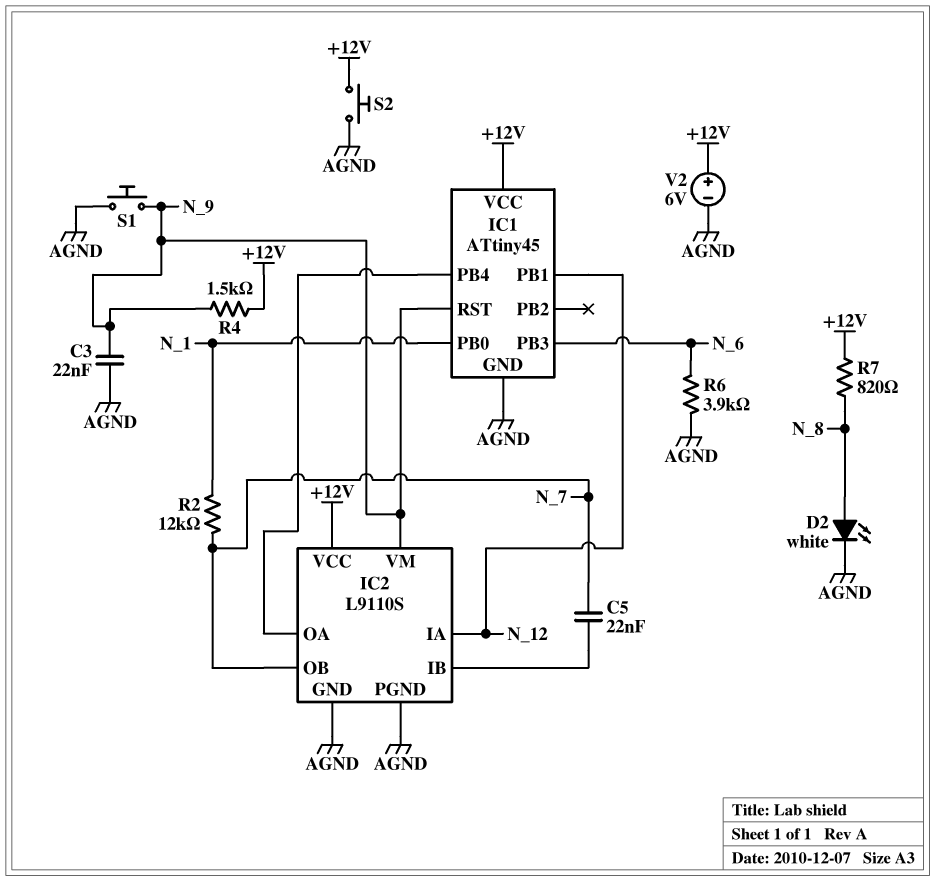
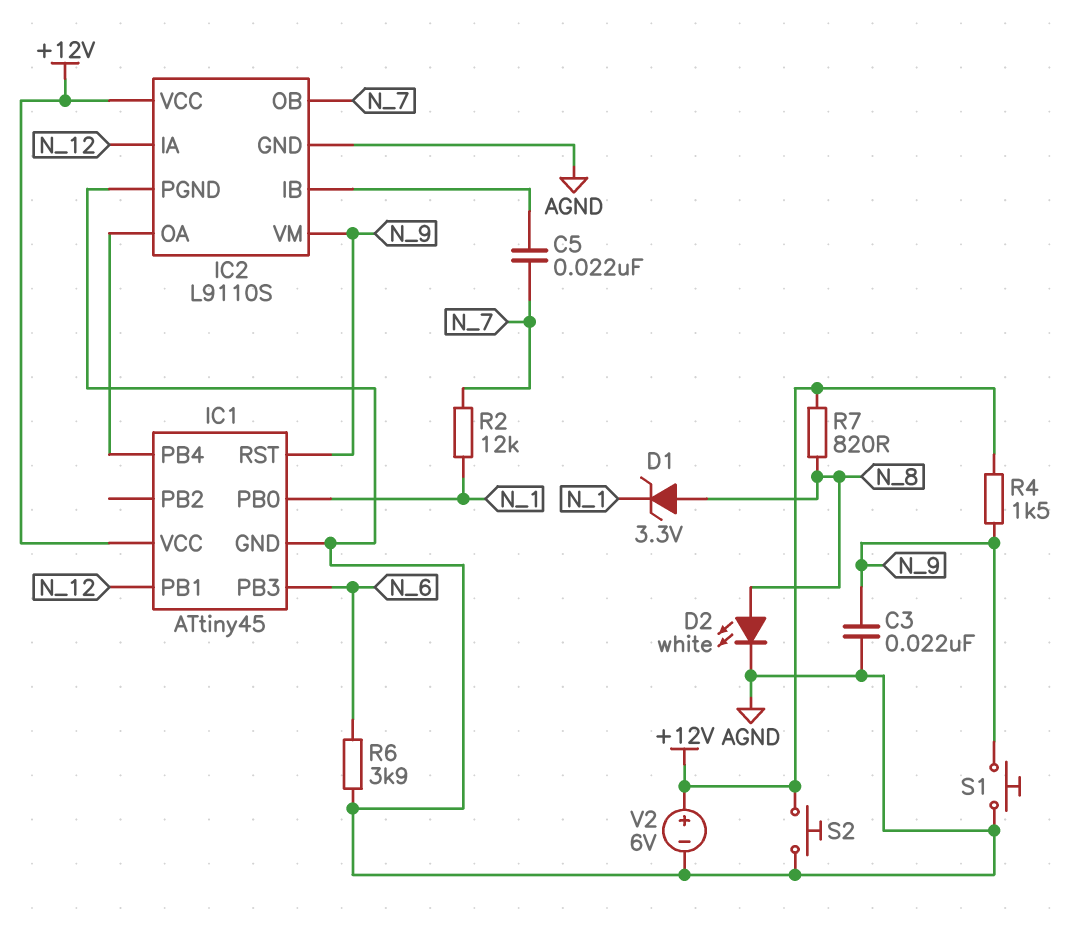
D1: none -> zener 3.3V (A N_8, K N_1)

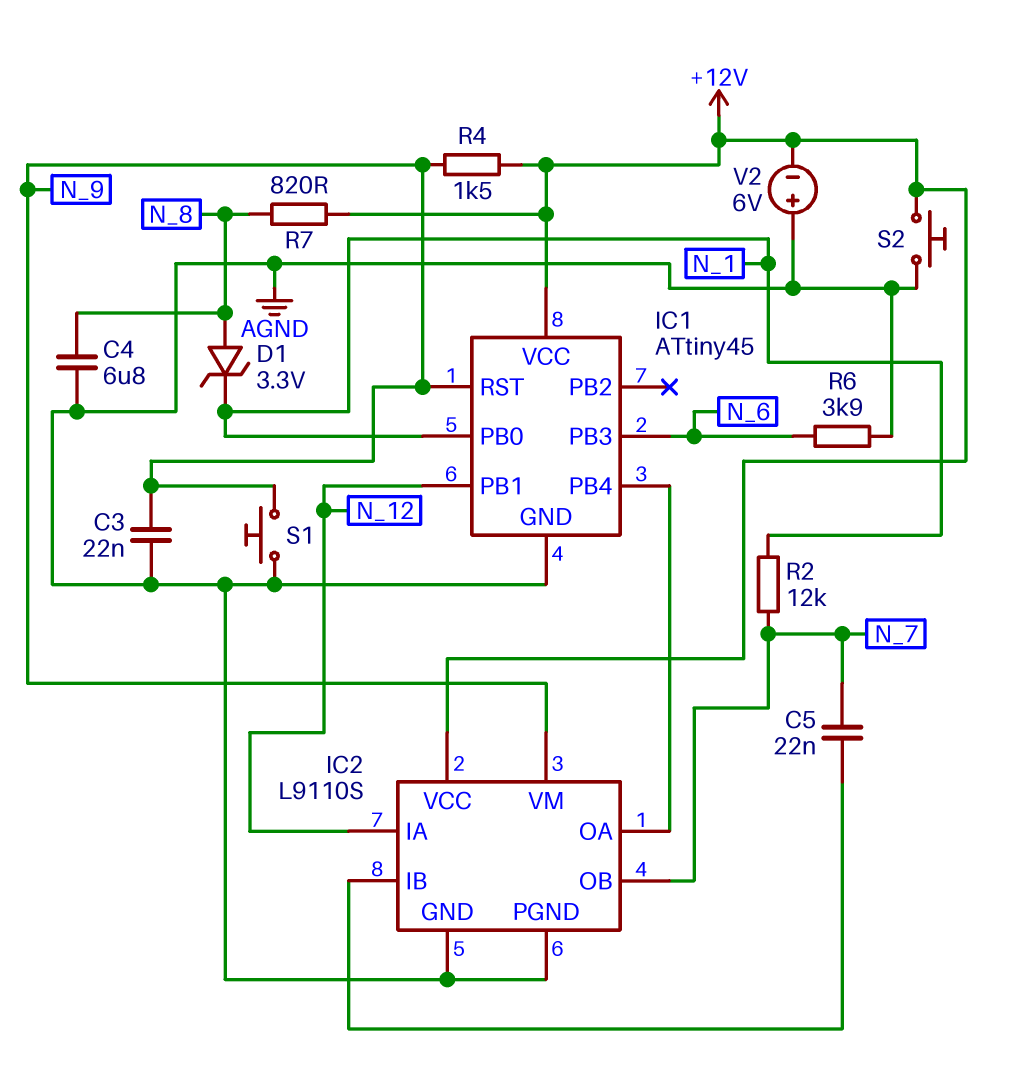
C4: none -> 6.8uF (AGND, N_8)
D2: LED white (A N_8, K AGND) -> none
V2: 6V (plus +12V, minus AGND) -> 6V (plus AGND, minus +12V)

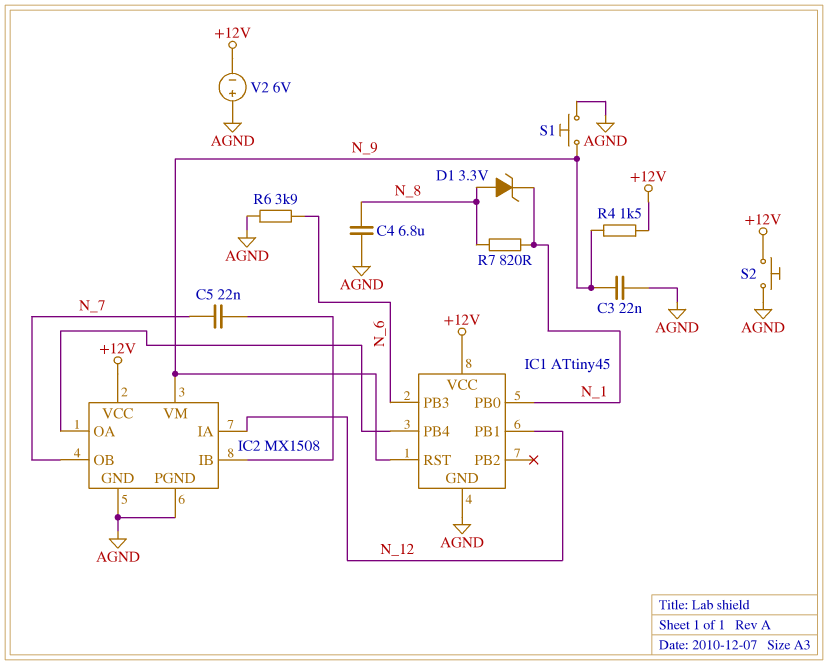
IC2: L9110S -> MX1508
R2: 12k (N_1, N_7) -> none
R7: 820 (+12V, N_8) -> 820 (N_1, N_8)

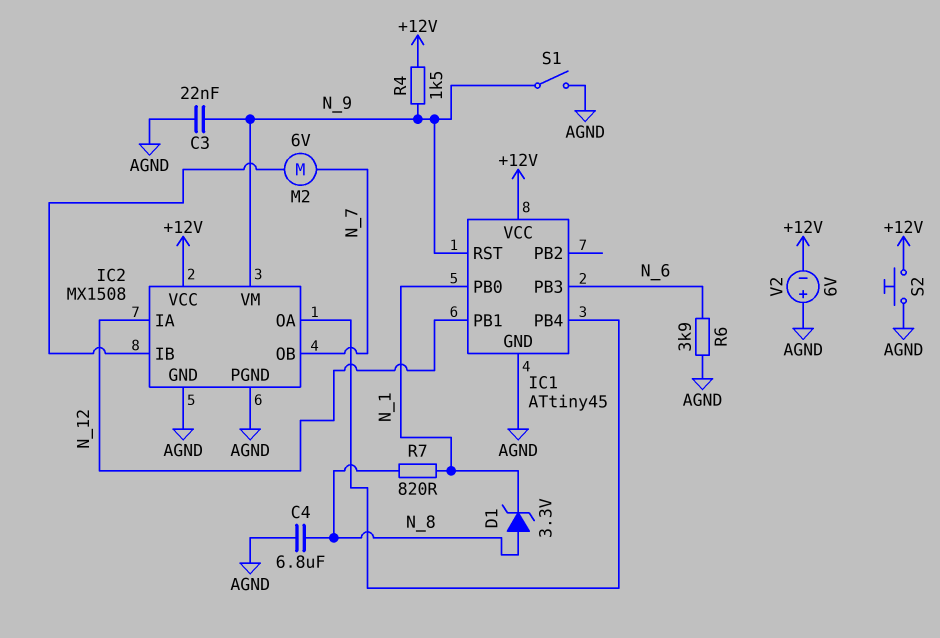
C5: 22nF (IC2/IB, N_7) -> none
M2: none -> motor 6V (IC2/IB, N_7)
S1: button (AGND, N_9) -> switch (AGND, N_9)

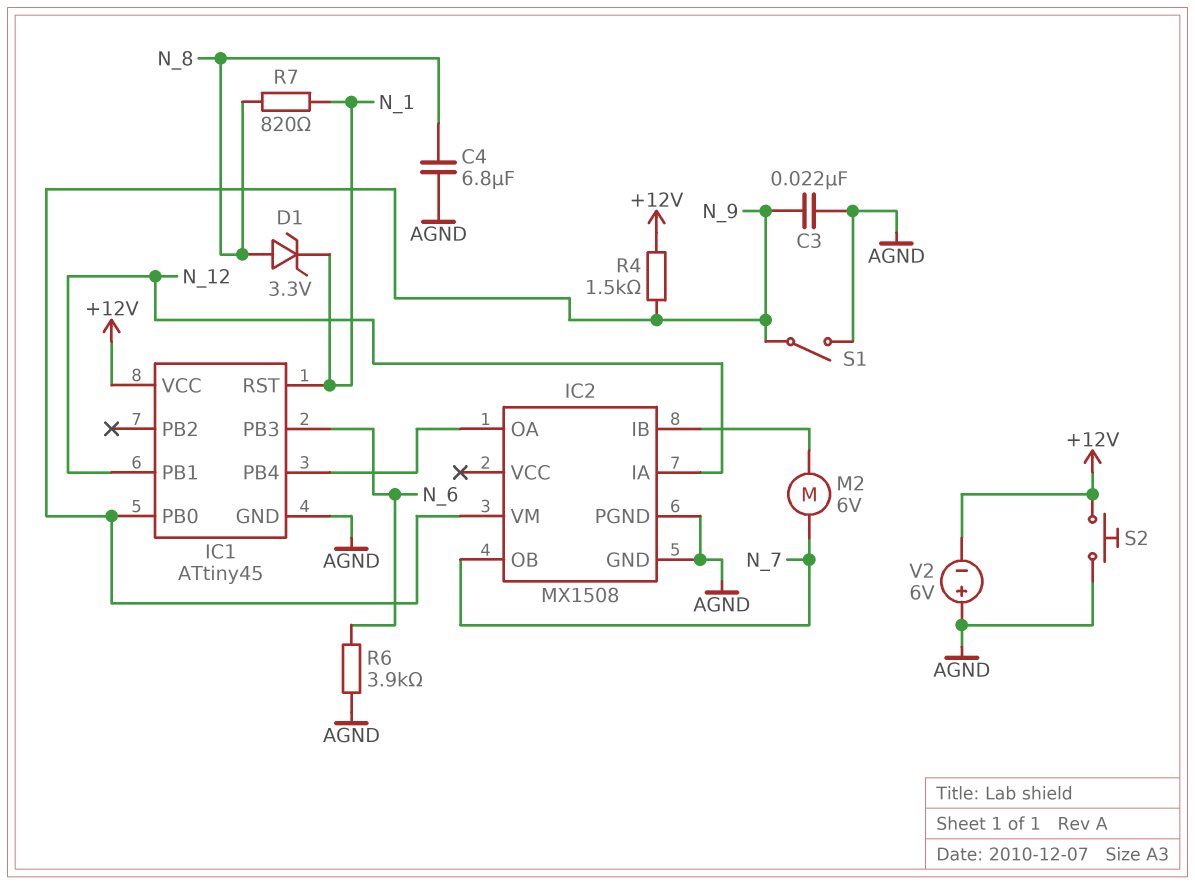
IC1 pin PB0: N_1 -> N_9
IC1 pin RST: N_9 -> N_1
IC2 pin VCC: +12V -> none

